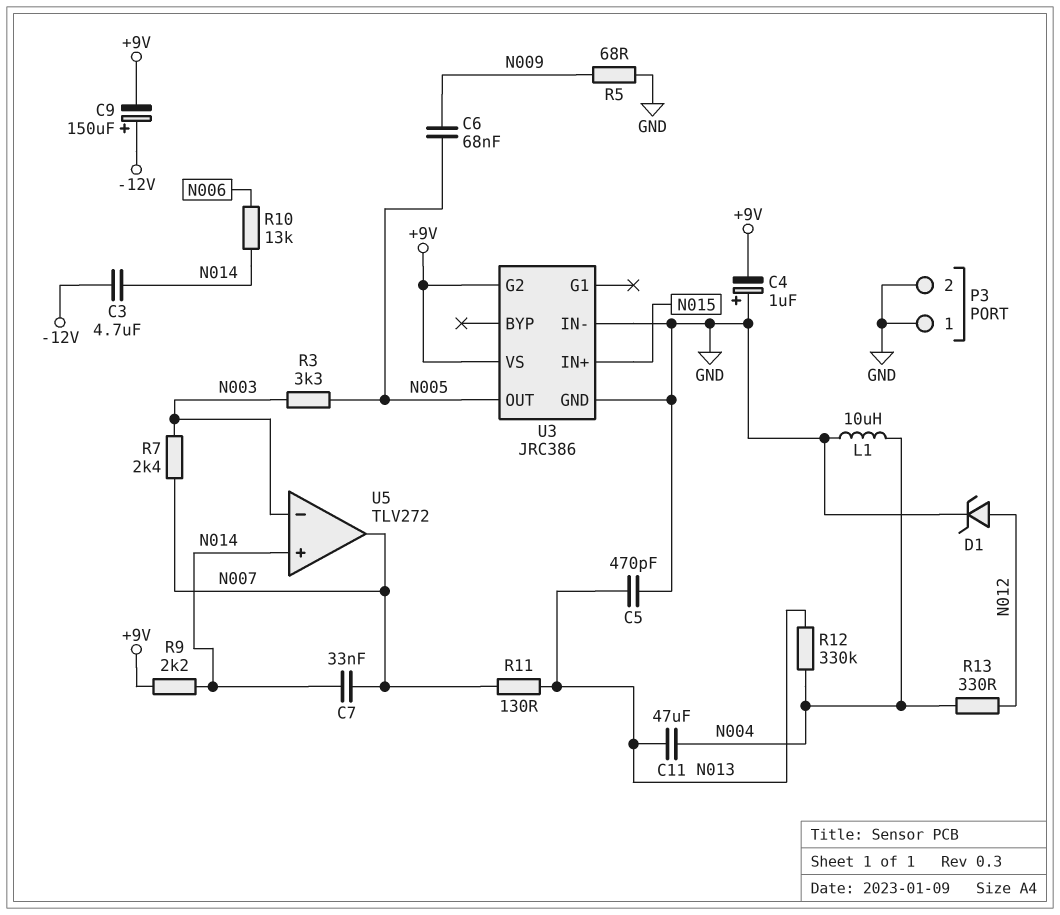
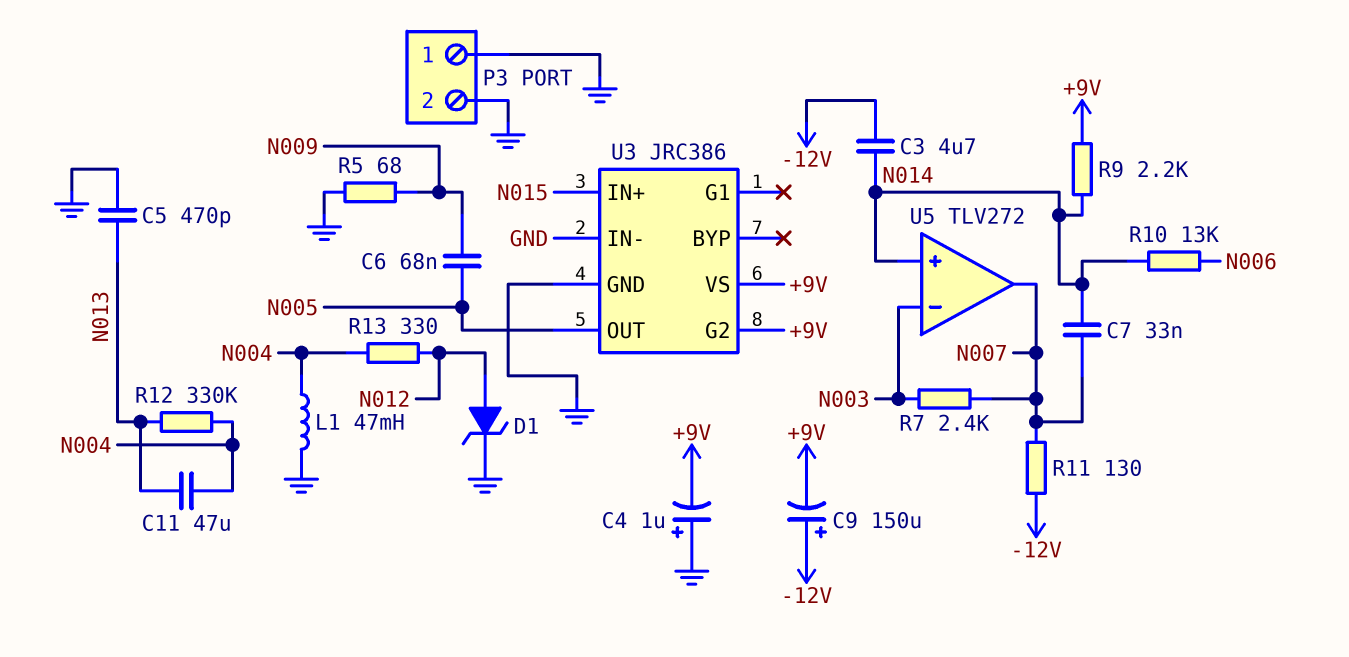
L1: 10uH (GND, N004) -> 47mH (GND, N004)
R3: 3.3k (N003, N005) -> none
R11: 130 (N007, N013) -> 130 (-12V, N007)

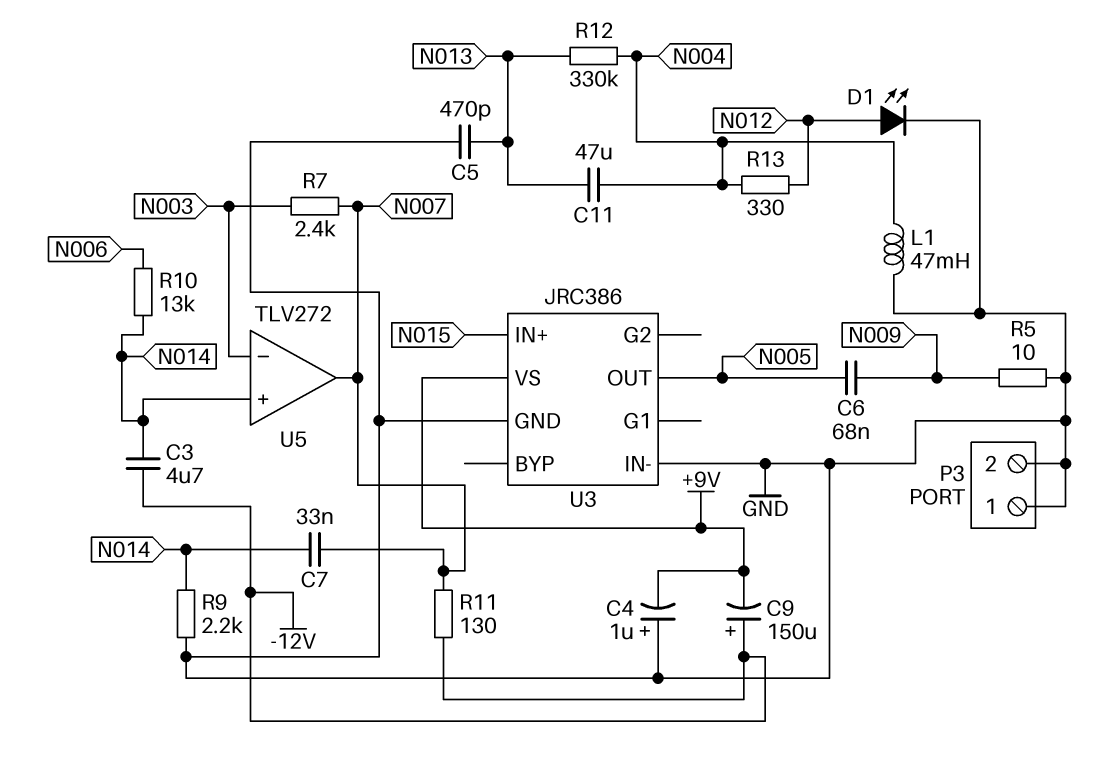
D1: zener (A N012, K GND) -> LED (A N012, K GND)
R5: 68 (GND, N009) -> 10 (GND, N009)
R9: 2.2k (+9V, N014) -> 2.2k (GND, N014)
U3 pin G2: +9V -> none

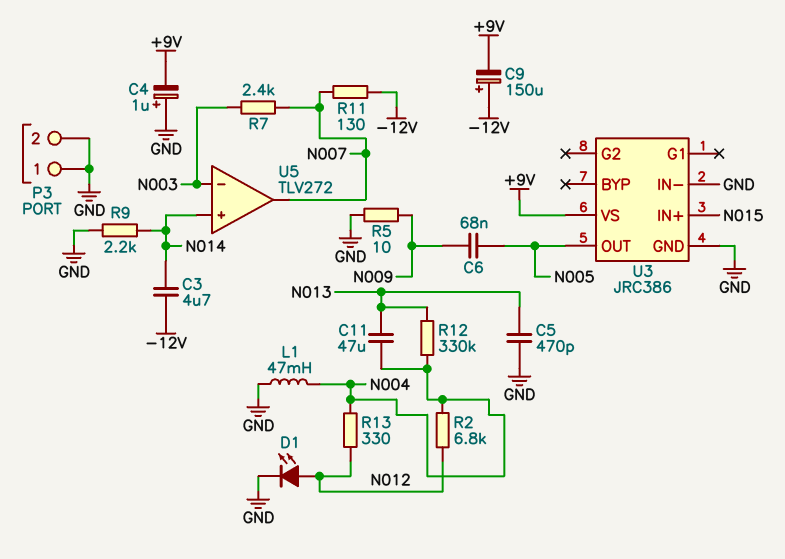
C7: 33nF (N007, N014) -> none
R2: none -> 6.8k (N004, N012)
R10: 13k (N006, N014) -> none

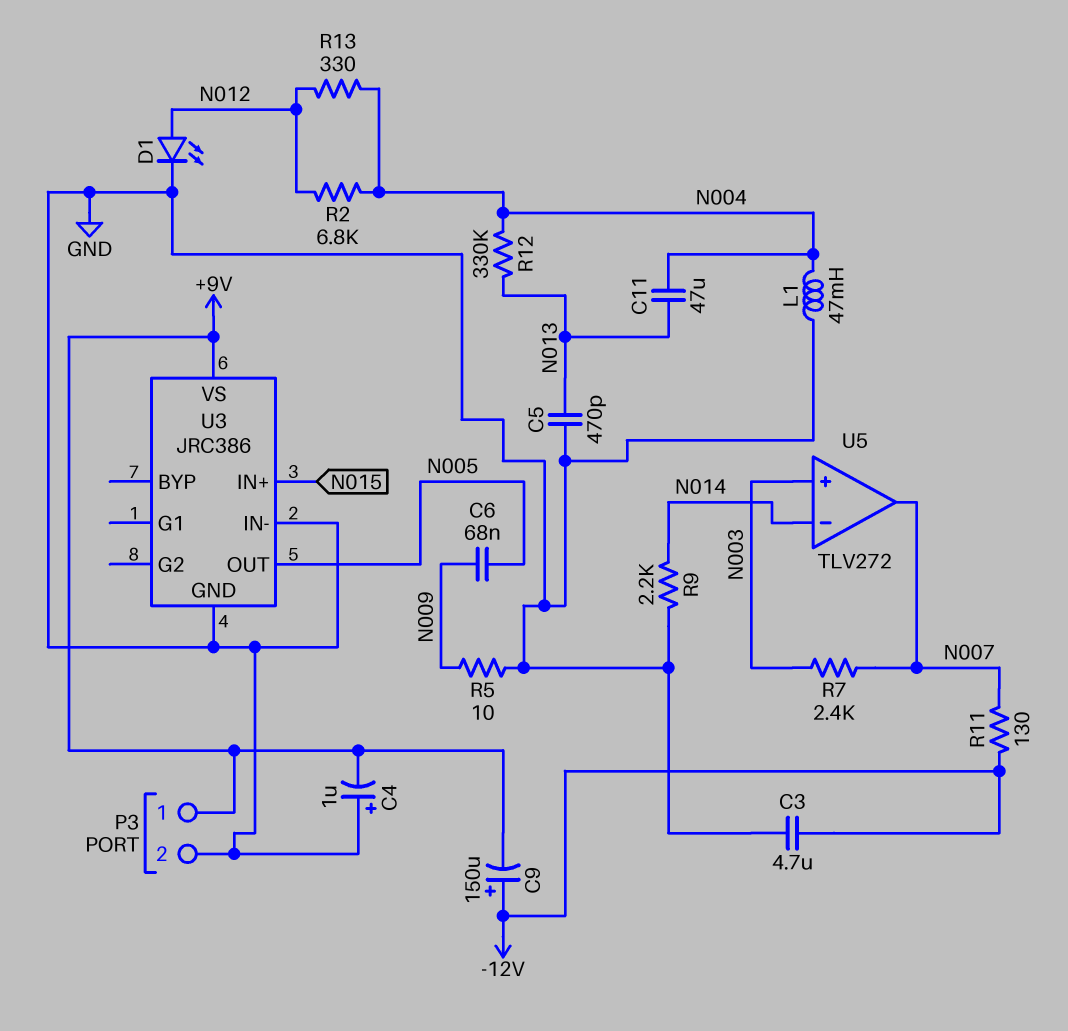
C3: 4.7uF (-12V, N014) -> 4.7uF (-12V, GND)
P3 pin 1: GND -> +9V
U5 pin in+: N014 -> N003
U5 pin in-: N003 -> N014

